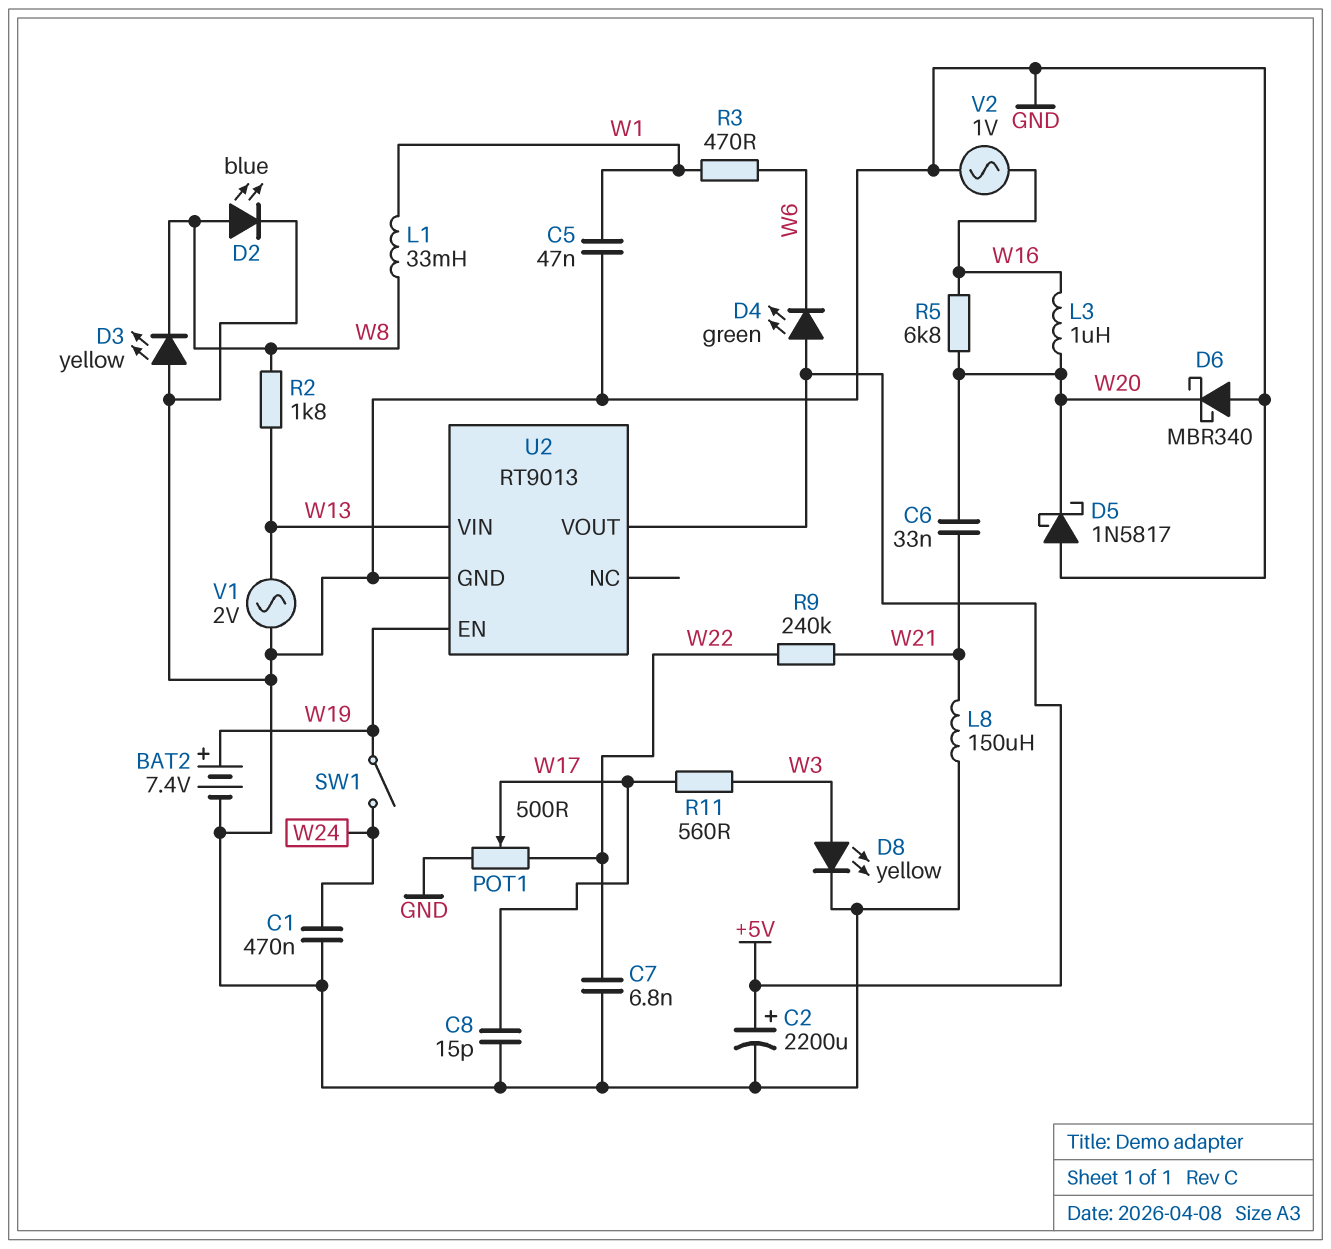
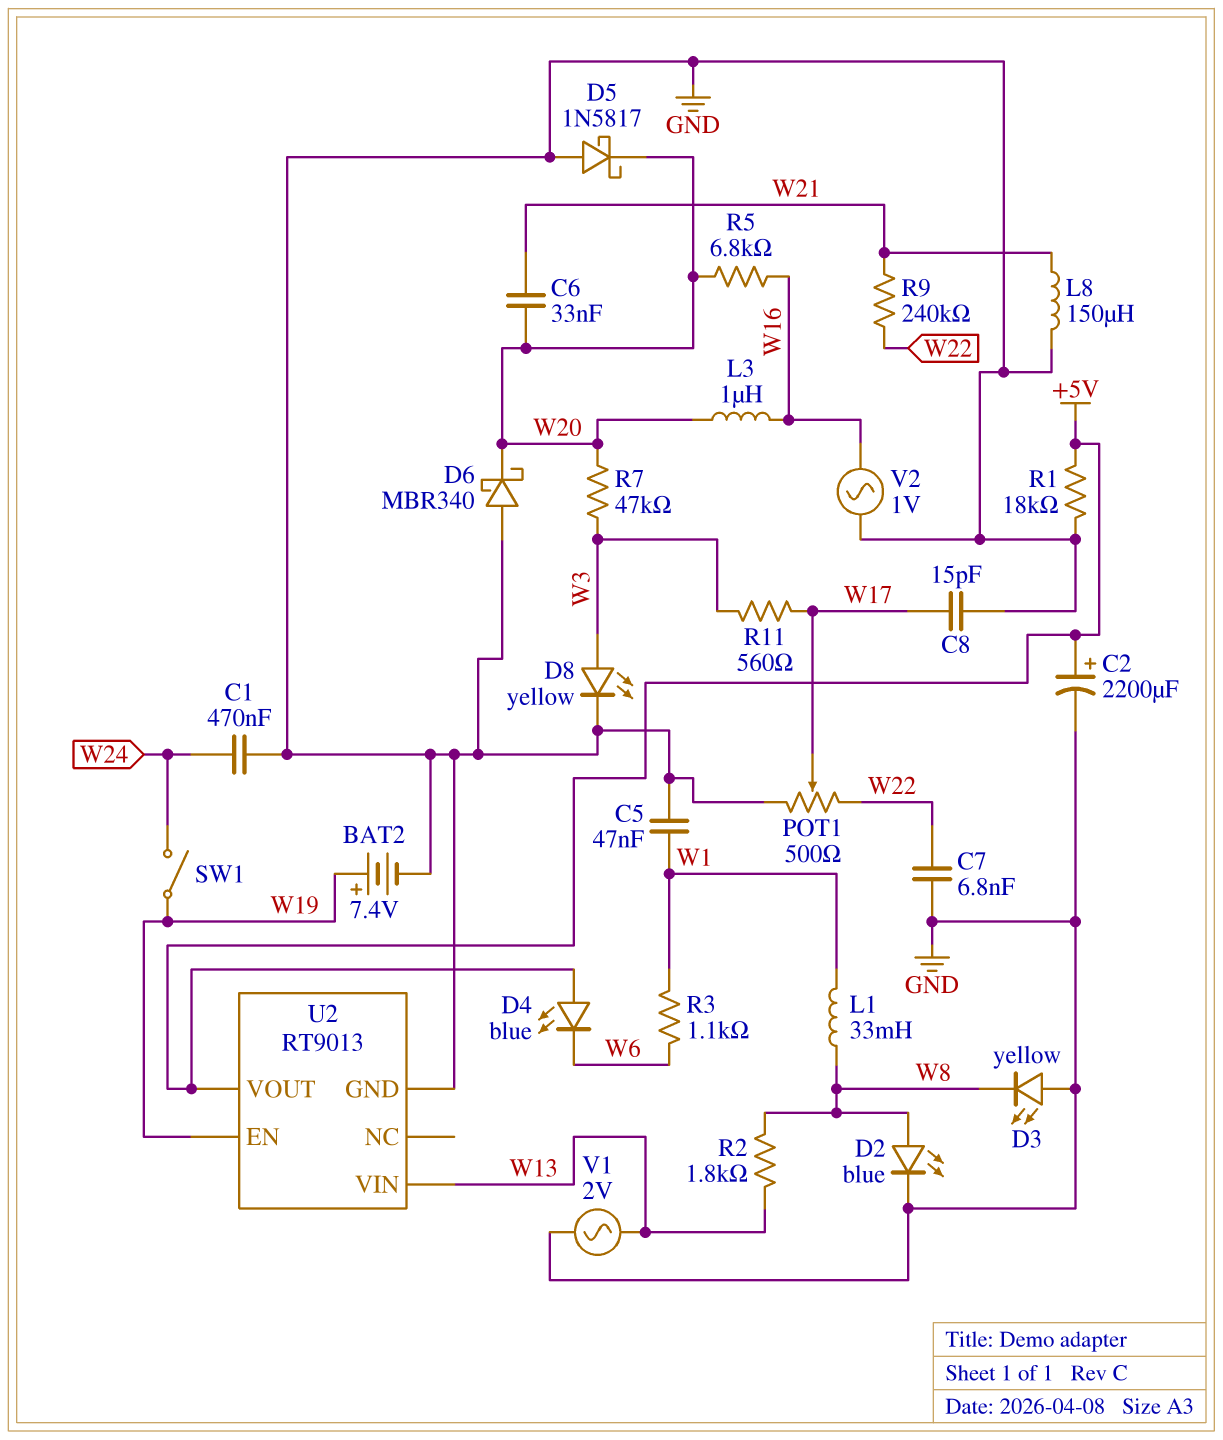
D4: LED green (A +5V, K W6) -> LED blue (A +5V, K W6)
R1: none -> 18k (+5V, GND)
R3: 470 (W1, W6) -> 1.1k (W1, W6)
R7: none -> 47k (W3, W20)

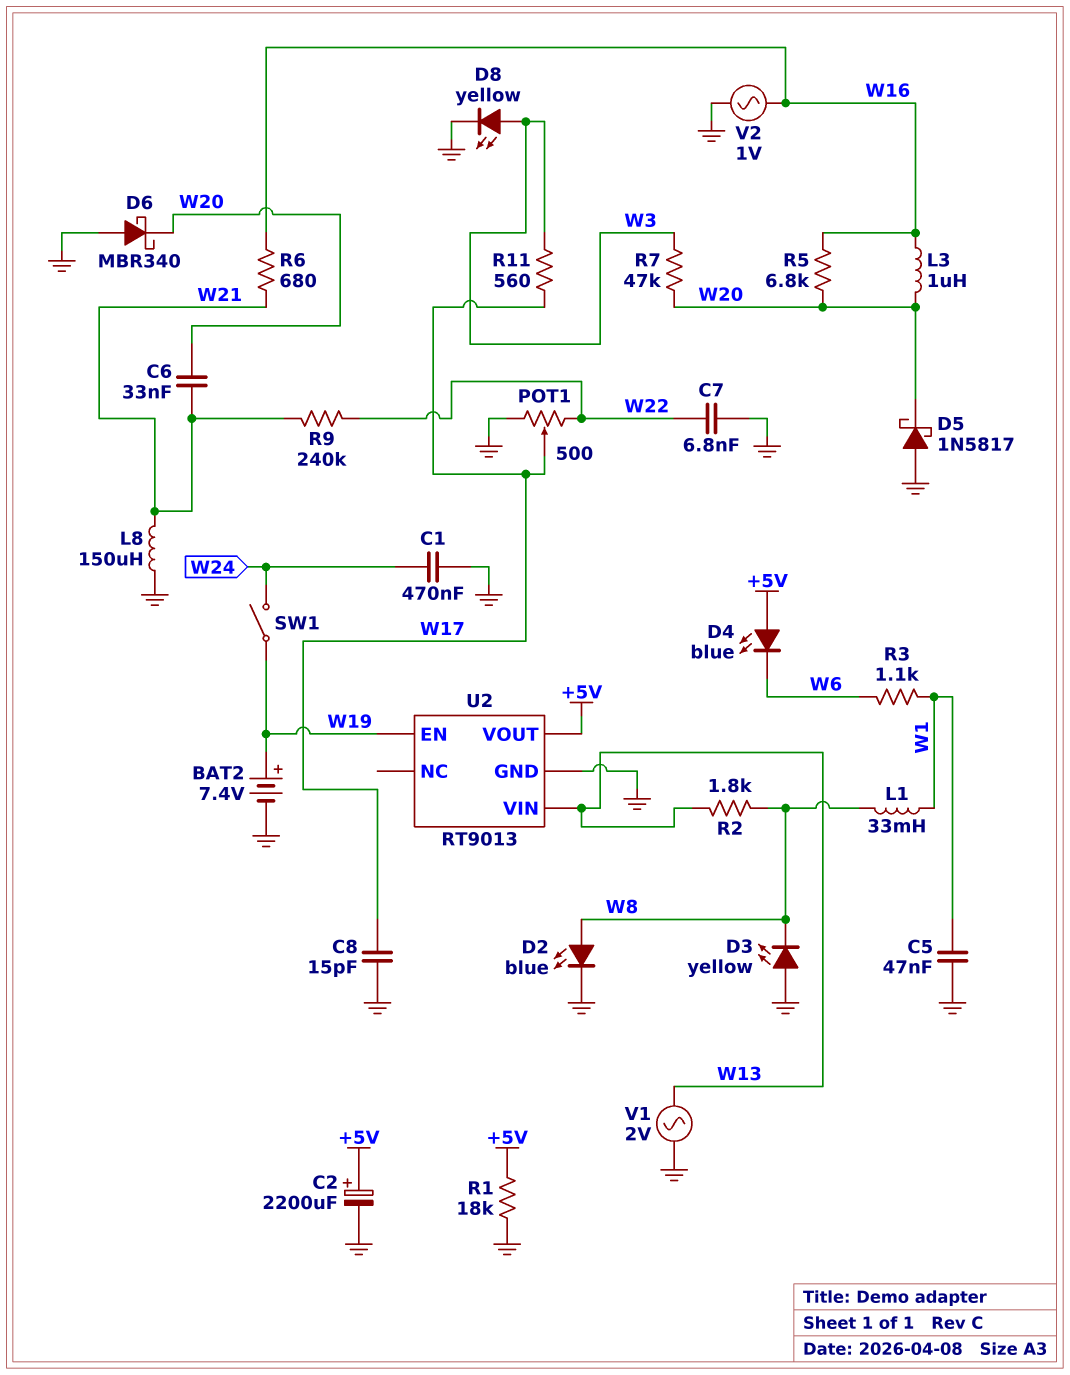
R6: none -> 680 (W16, W21)

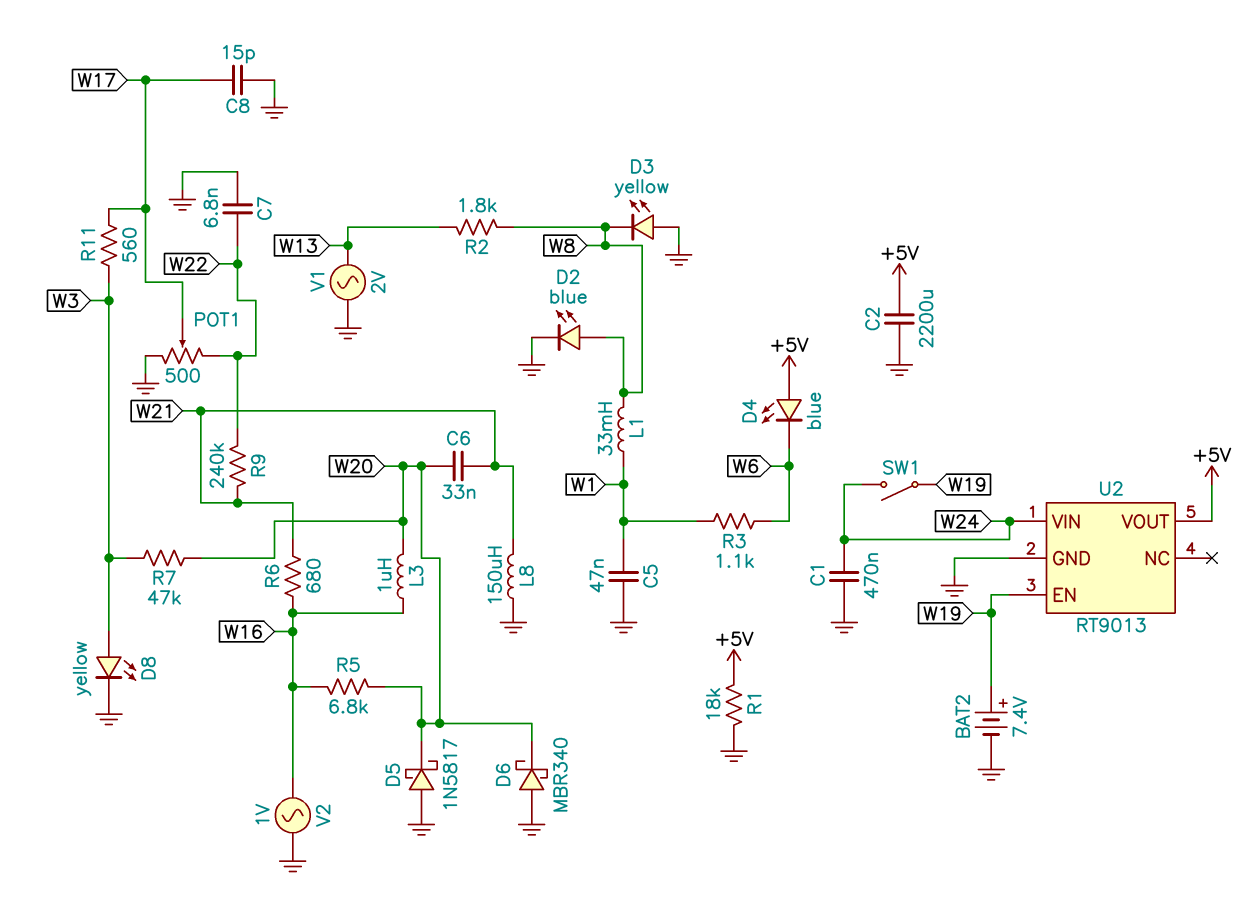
C2: 2200uF (plus +5V, minus GND) -> 2200uF (+5V, GND)
U2 pin VIN: W13 -> W24

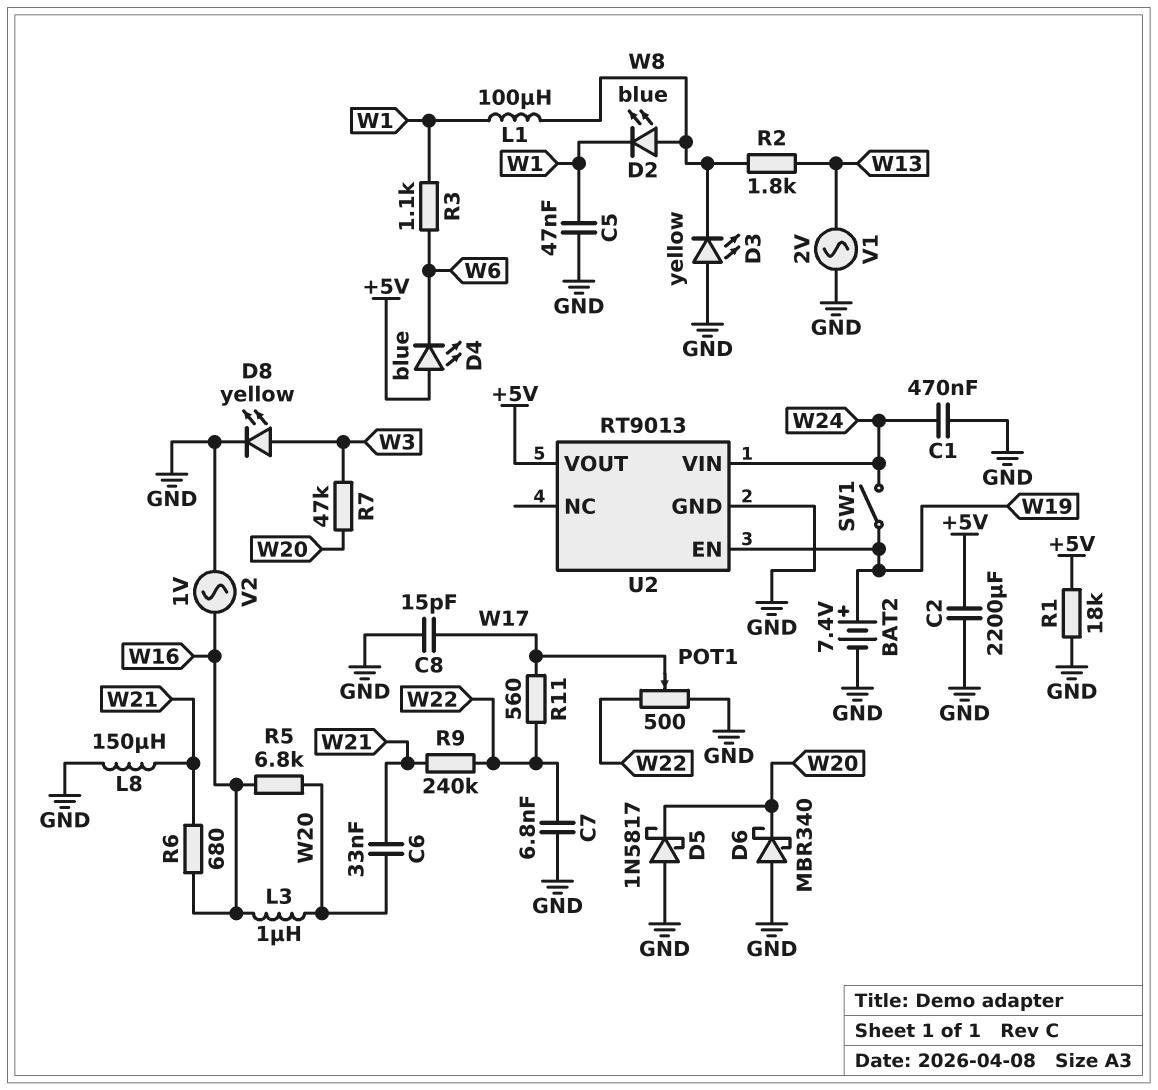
D2: LED blue (A W8, K GND) -> LED blue (A W8, K W1)
L1: 33mH (W1, W8) -> 100uH (W1, W8)
R11: 560 (W3, W17) -> 560 (W17, W22)

